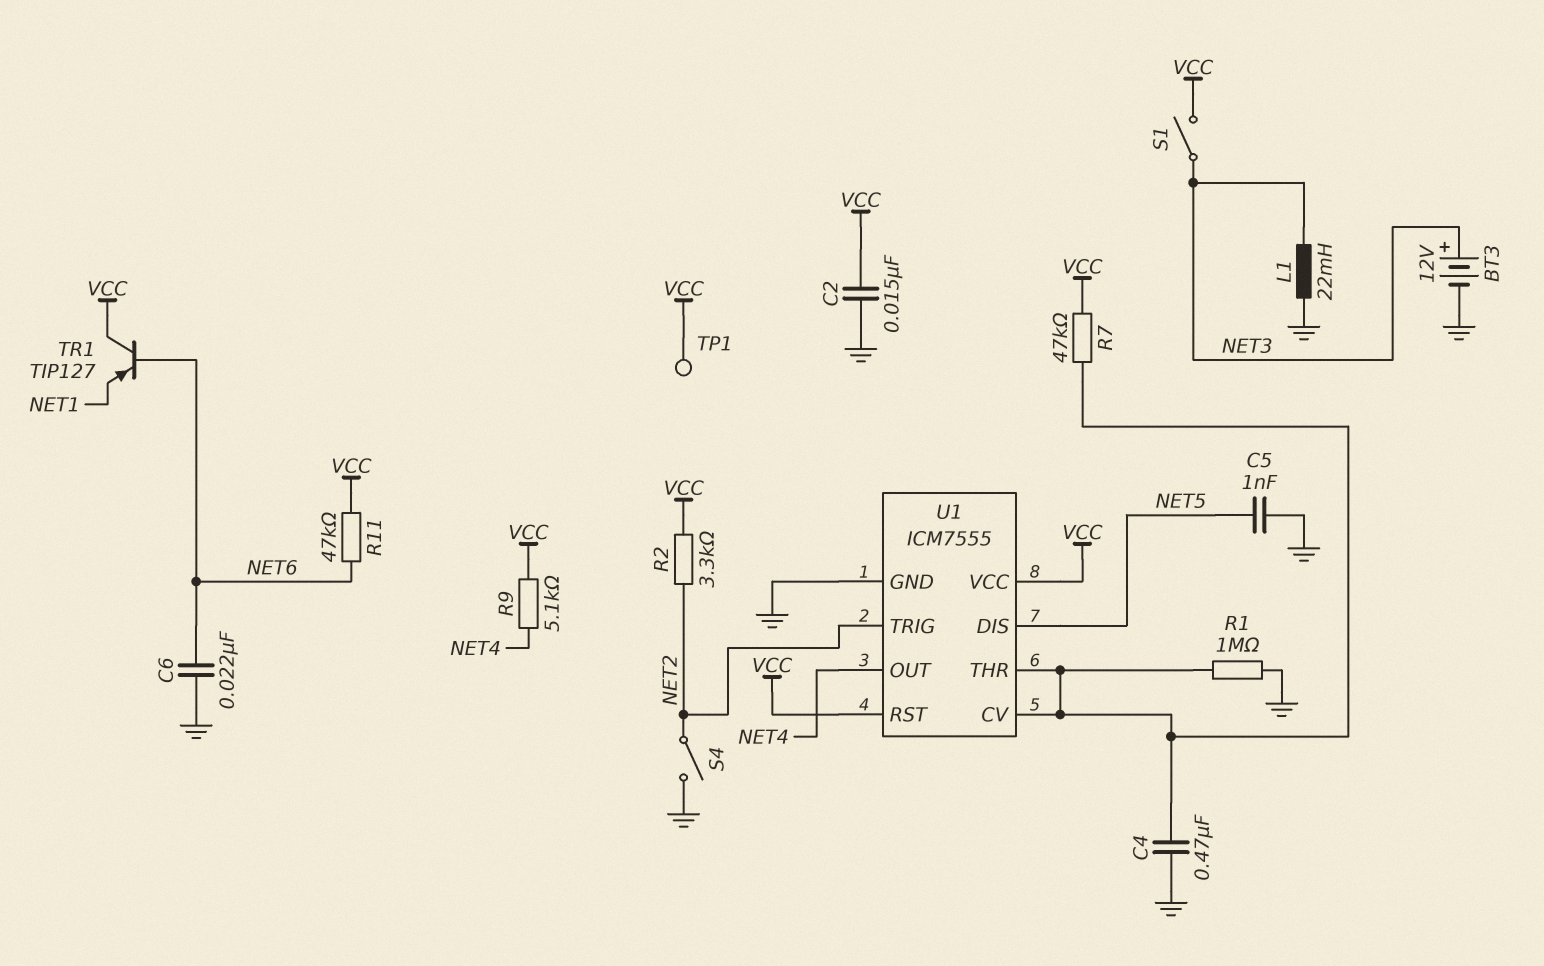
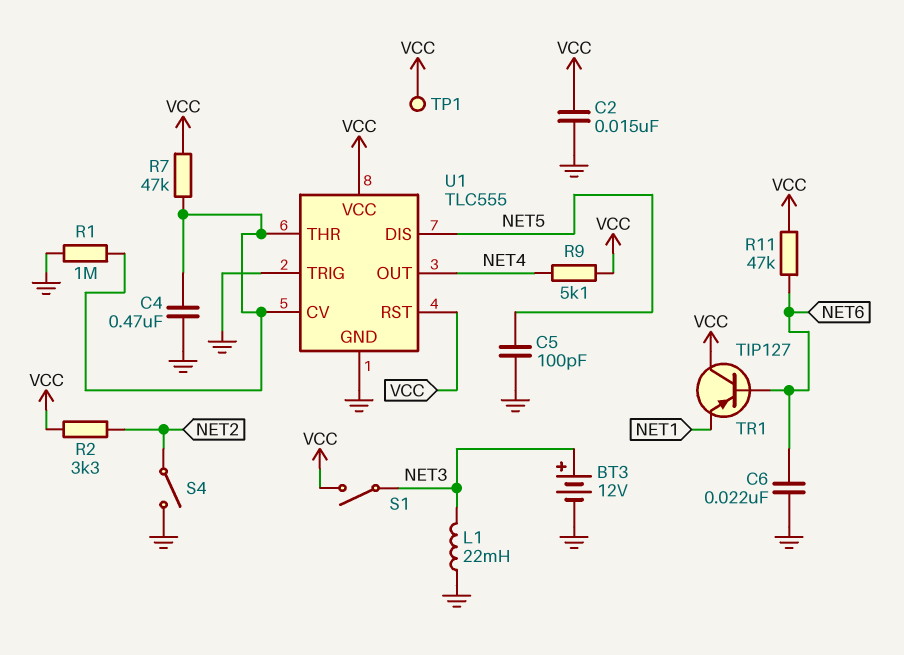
C5: 1nF (GND, NET5) -> 100pF (GND, NET5)
U1: ICM7555 -> TLC555
U1 pin TRIG: NET2 -> GND

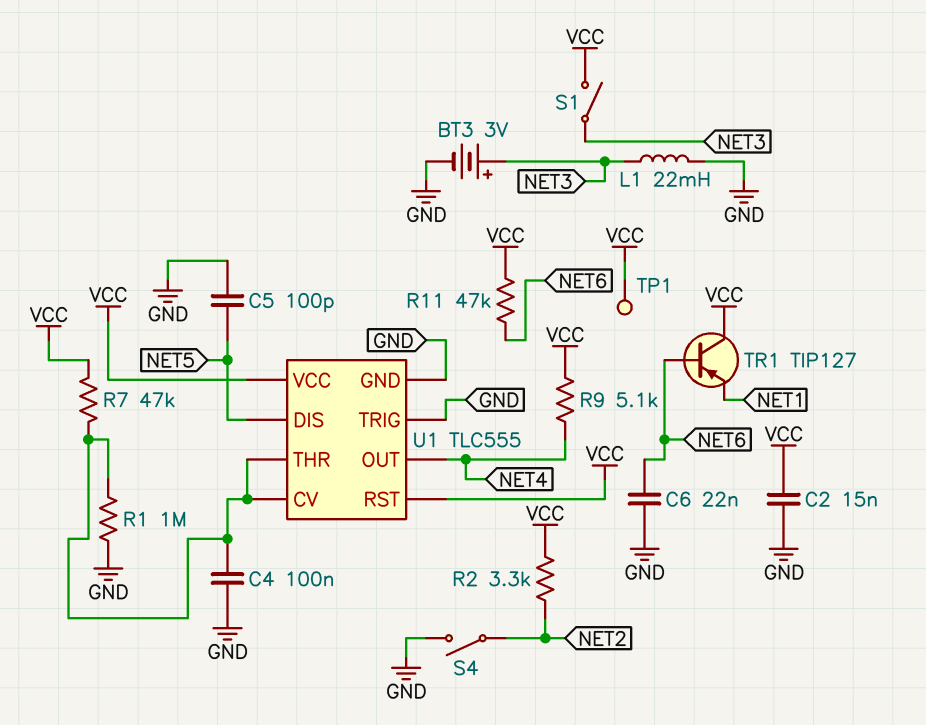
BT3: 12V (plus NET3, minus GND) -> 3V (plus NET3, minus GND)
C4: 470nF (GND, U1/CV) -> 100nF (GND, U1/CV)

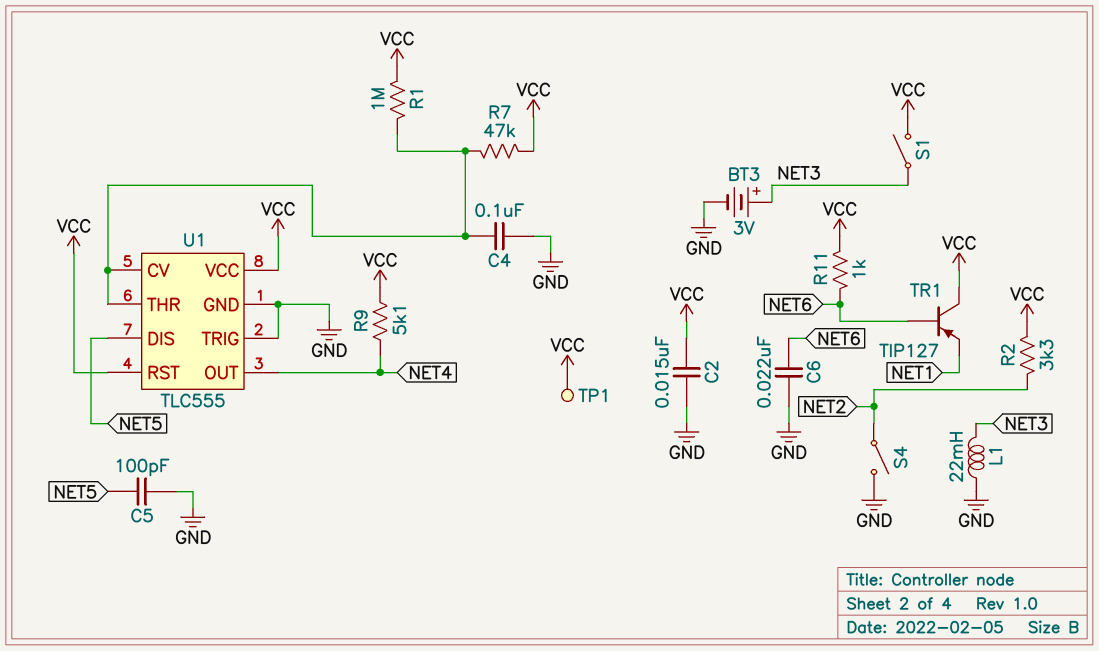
R1: 1M (GND, U1/CV) -> 1M (U1/CV, VCC)
R11: 47k (NET6, VCC) -> 1k (NET6, VCC)

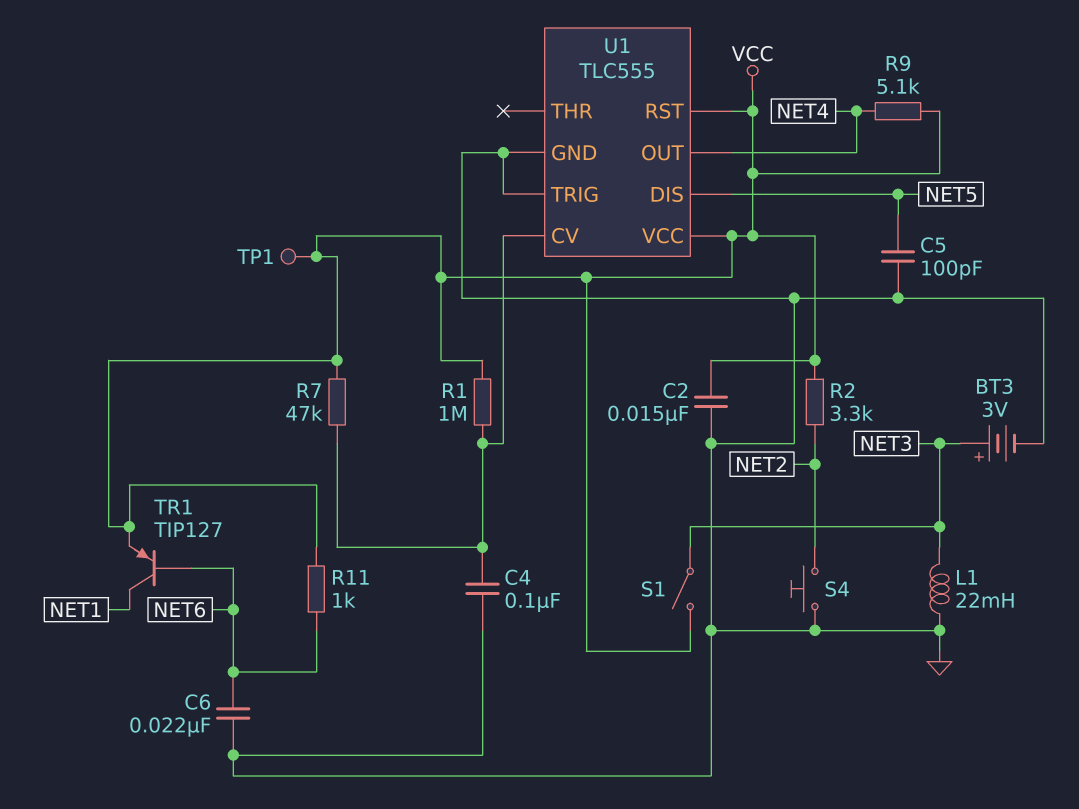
S4: switch (GND, NET2) -> button (GND, NET2)
TR1: PNP TIP127 (B NET6, C VCC, E NET1) -> PNP TIP127 (B NET6, C NET1, E VCC)
U1 pin THR: U1/CV -> none

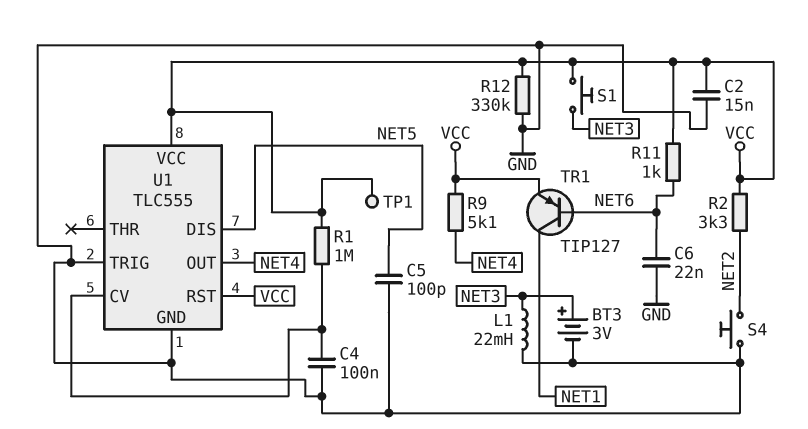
R7: 47k (U1/CV, VCC) -> none
R12: none -> 330k (GND, VCC)
S1: switch (NET3, VCC) -> button (NET3, VCC)

